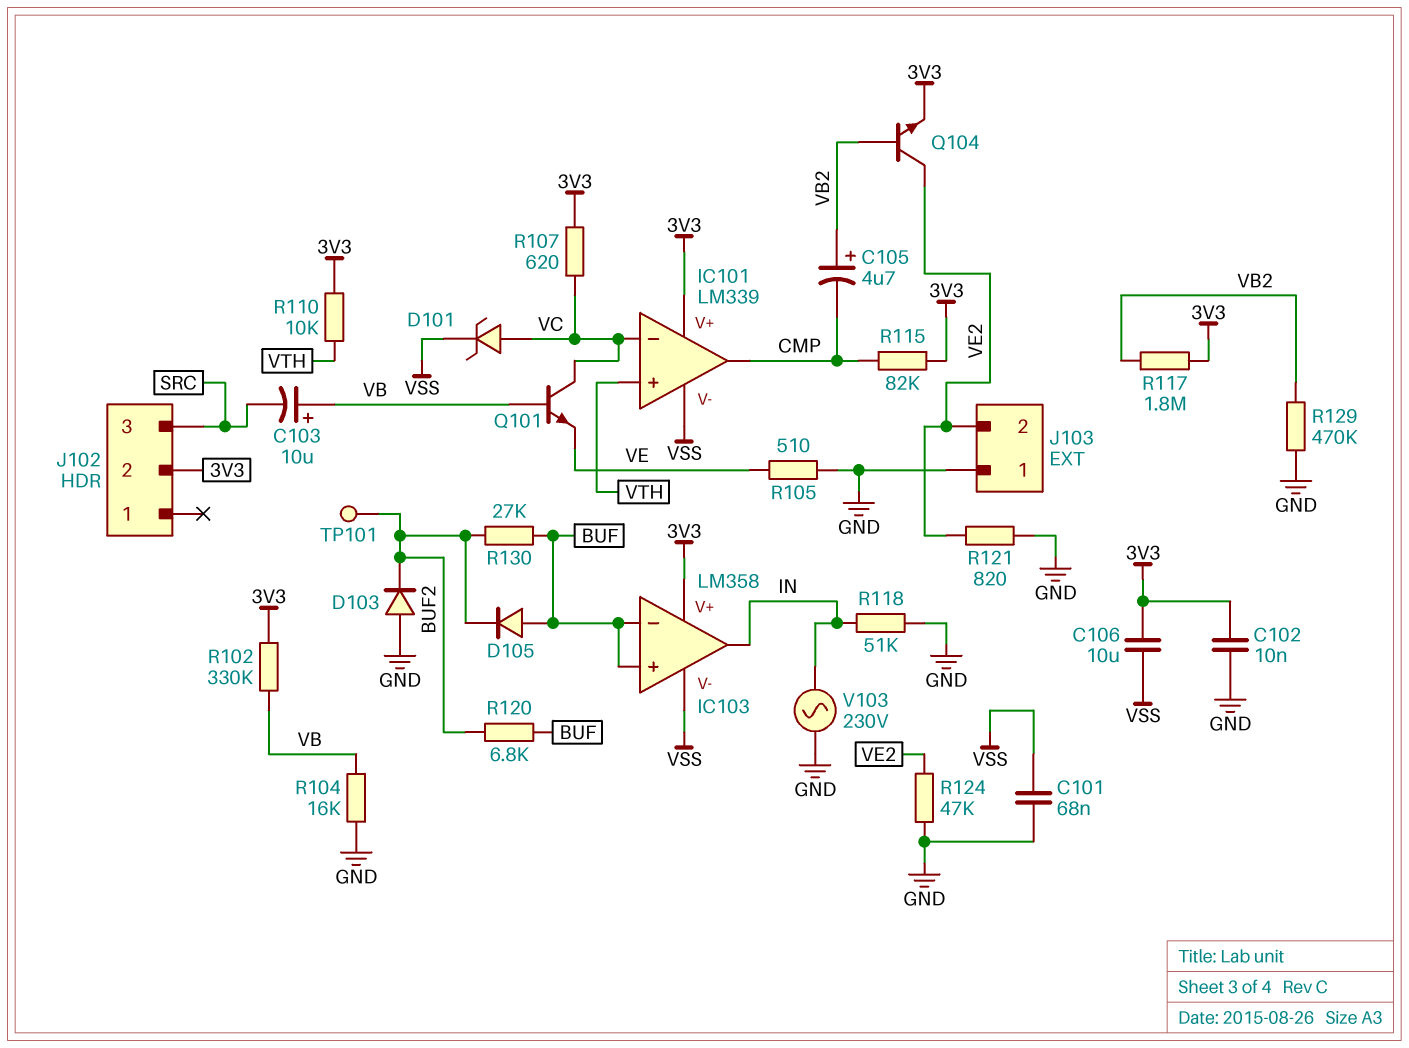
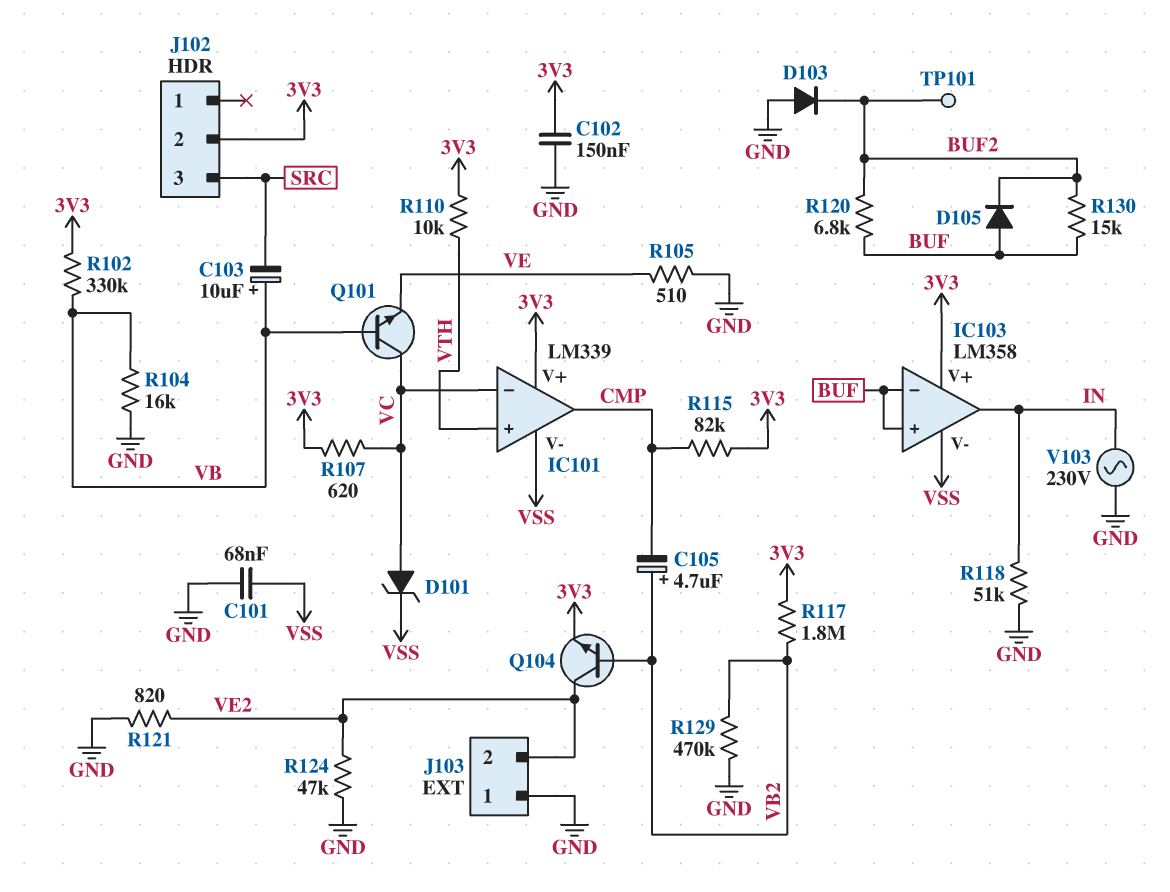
C102: 10nF (3V3, GND) -> 150nF (3V3, GND)
C106: 10uF (3V3, VSS) -> none
R130: 27k (BUF, BUF2) -> 15k (BUF, BUF2)

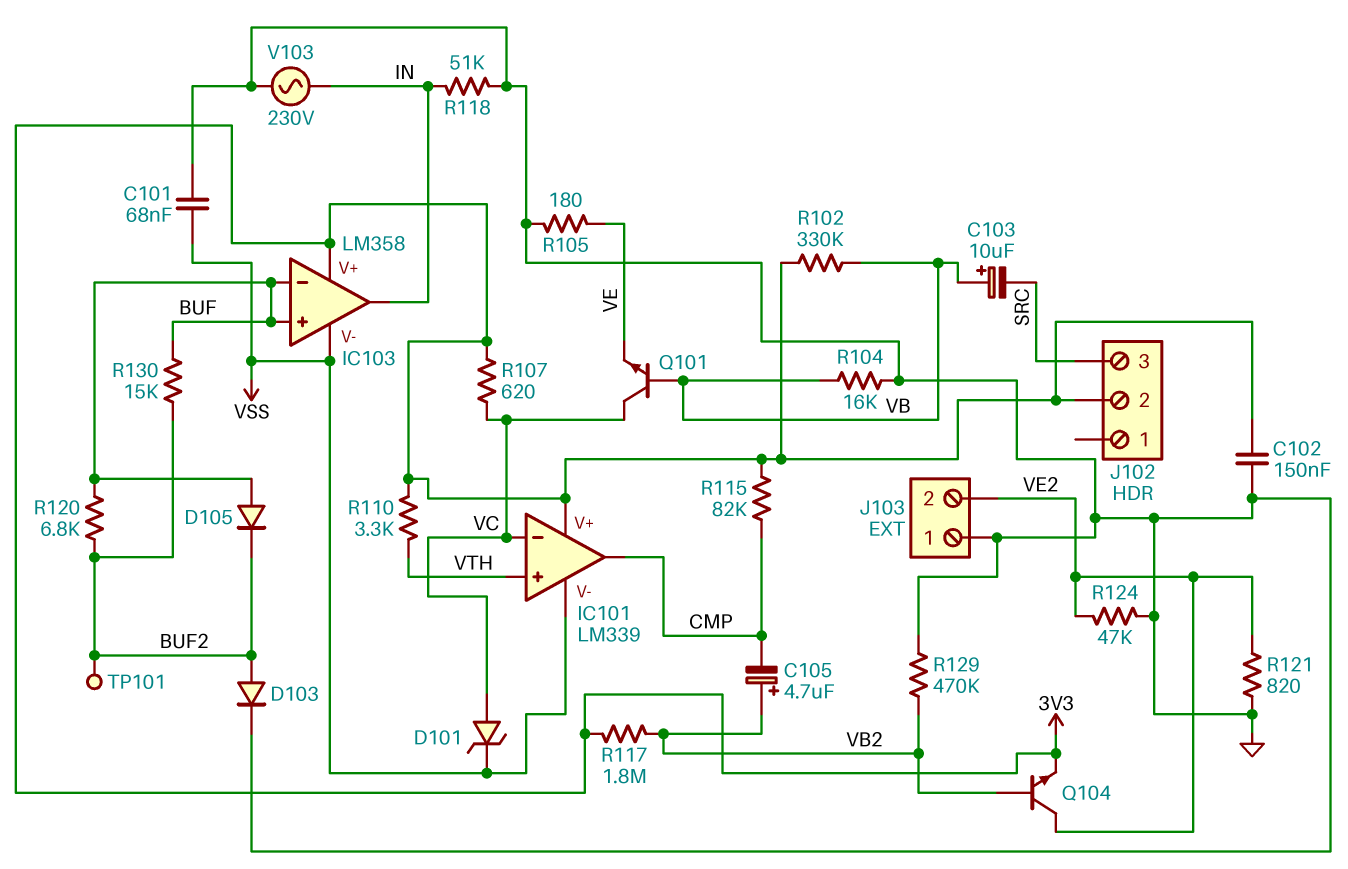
D103: diode (A GND, K BUF2) -> diode (A BUF2, K GND)
R105: 510 (GND, VE) -> 180 (GND, VE)
R110: 10k (3V3, VTH) -> 3.3k (3V3, VTH)

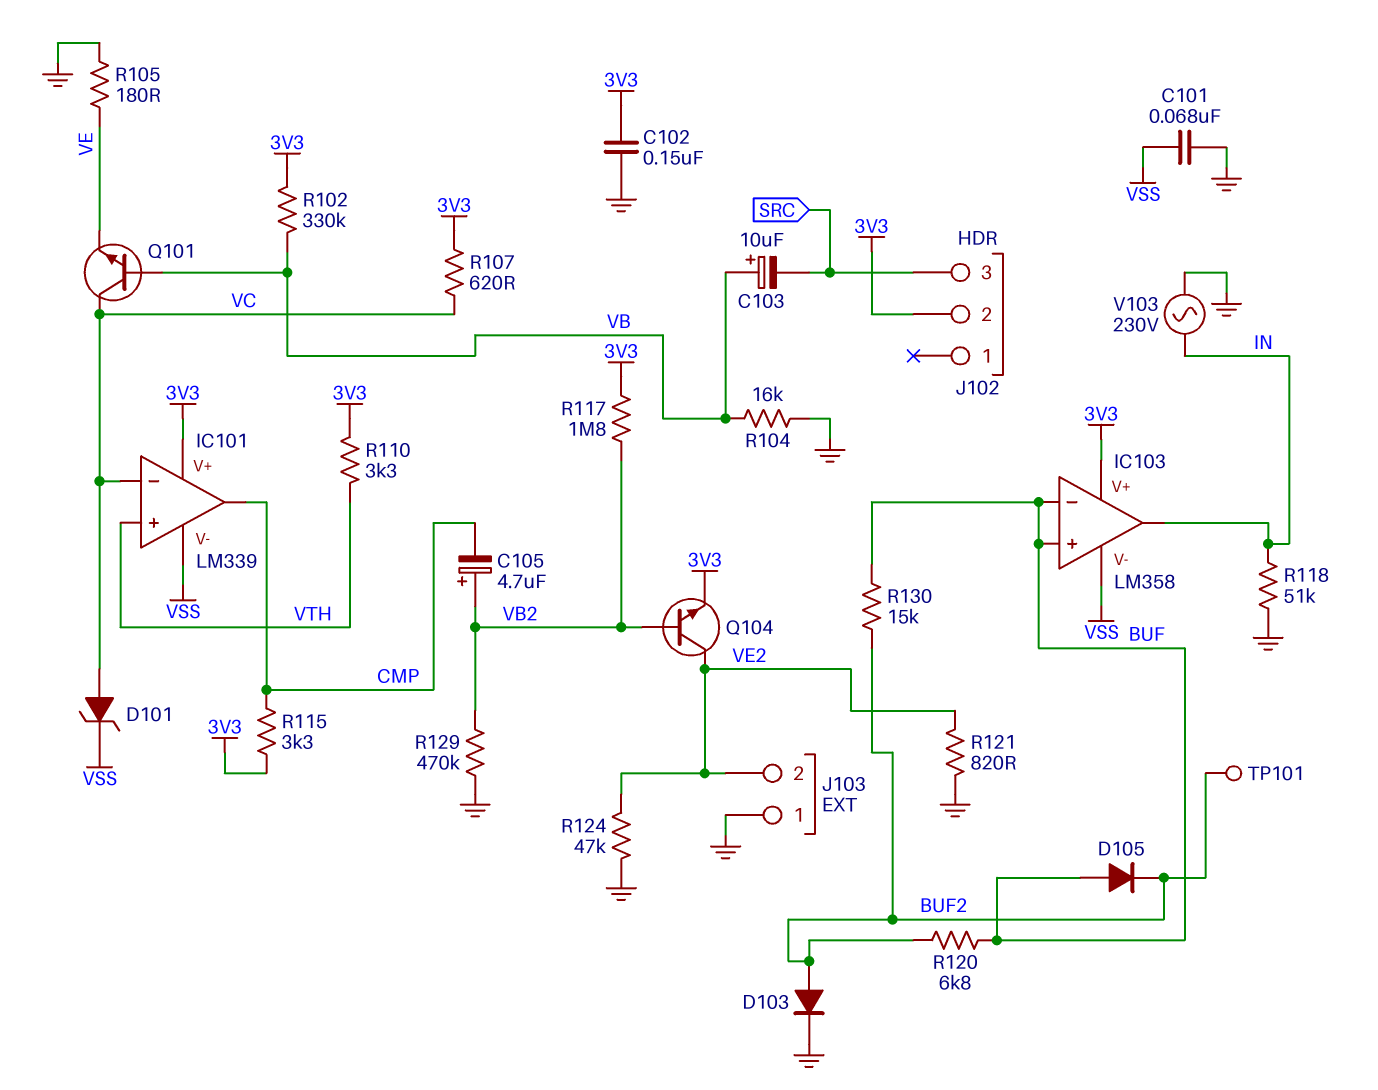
R115: 82k (3V3, CMP) -> 3.3k (3V3, CMP)

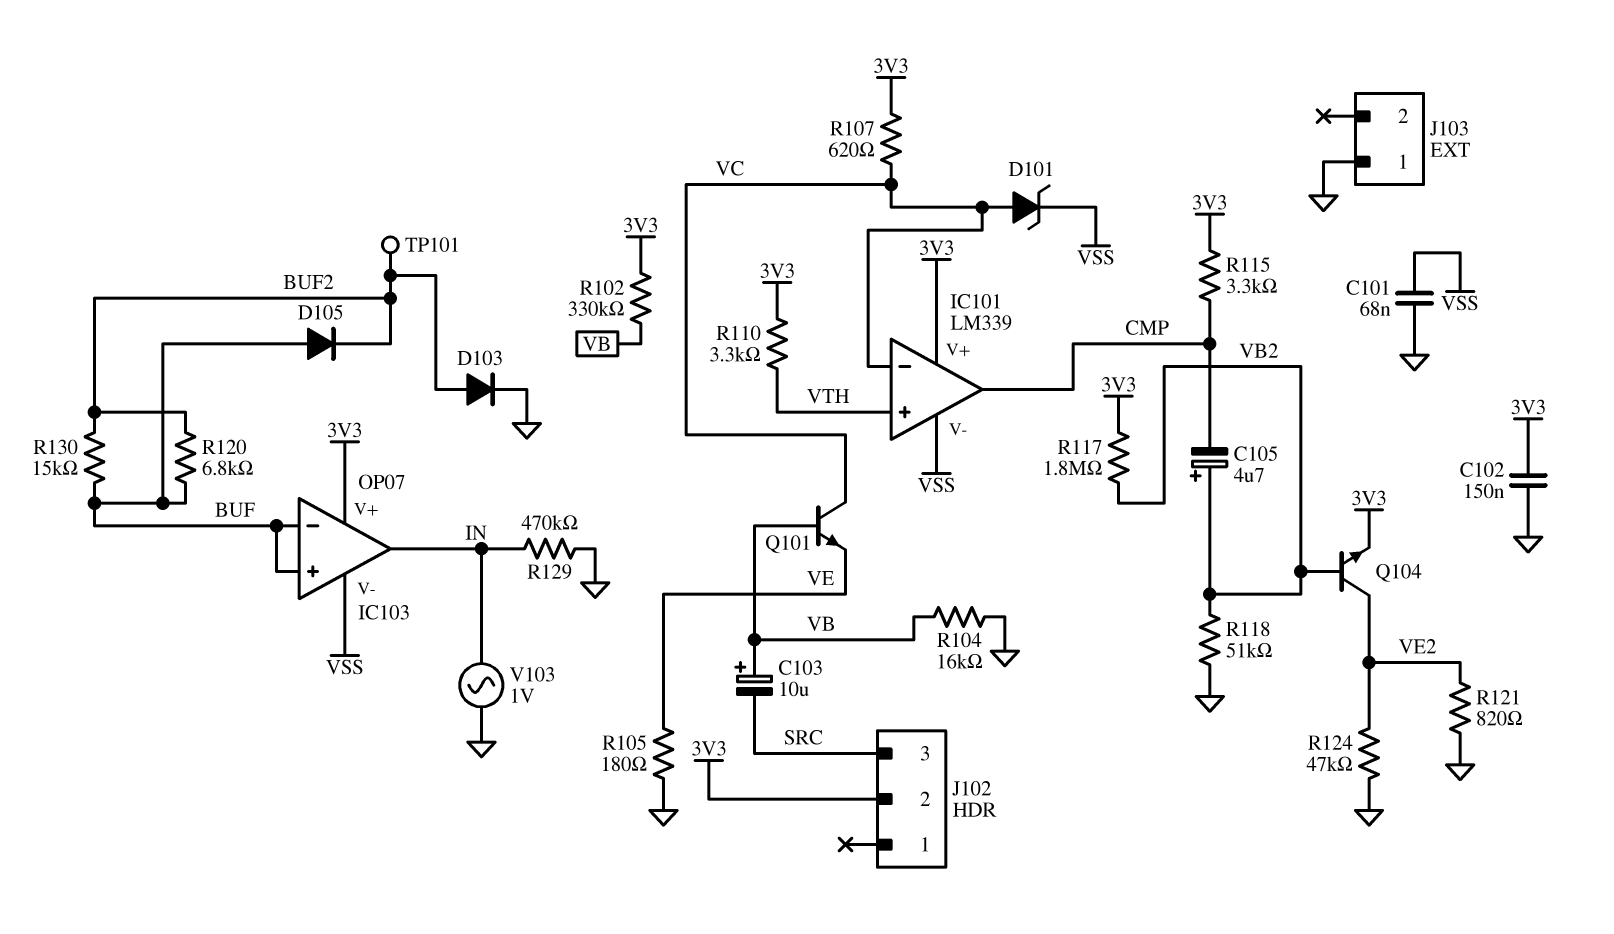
IC103: LM358 -> OP07
J103 pin 2: VE2 -> none
R118: 51k (GND, IN) -> 51k (GND, VB2)
R129: 470k (GND, VB2) -> 470k (GND, IN)
V103: AC 230V (GND, IN) -> AC 1V (GND, IN)

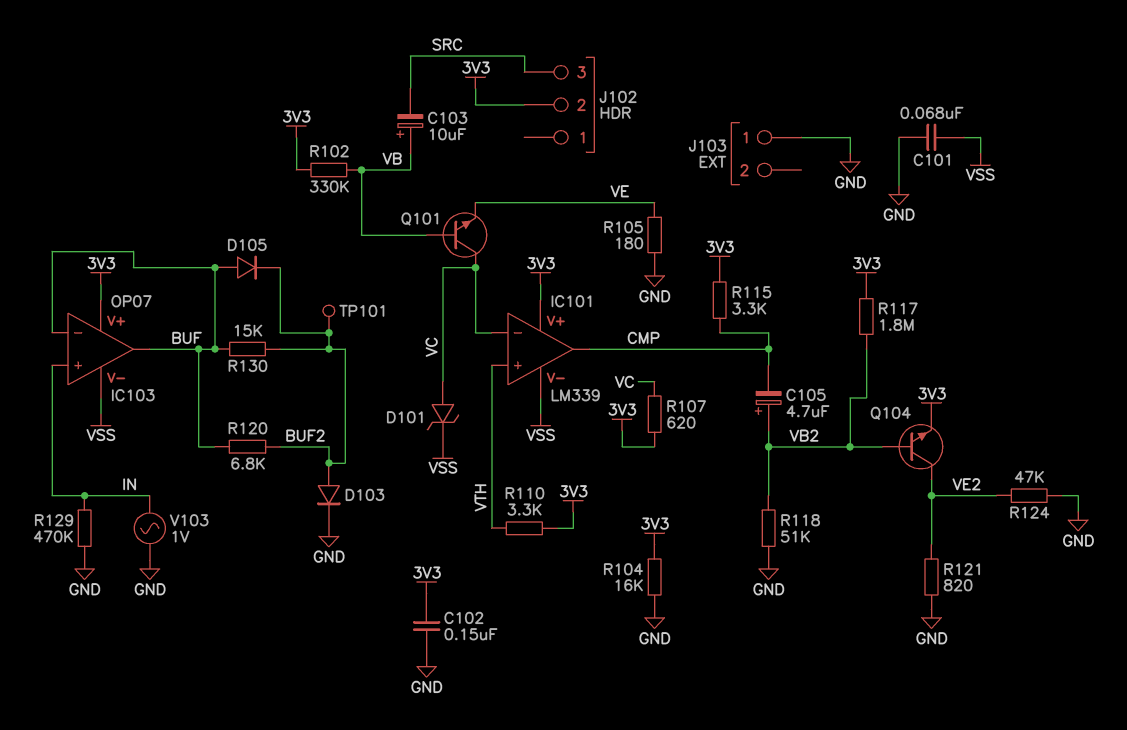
IC103 pin in+: BUF -> IN
IC103 pin out: IN -> BUF
R104: 16k (GND, VB) -> 16k (3V3, GND)

